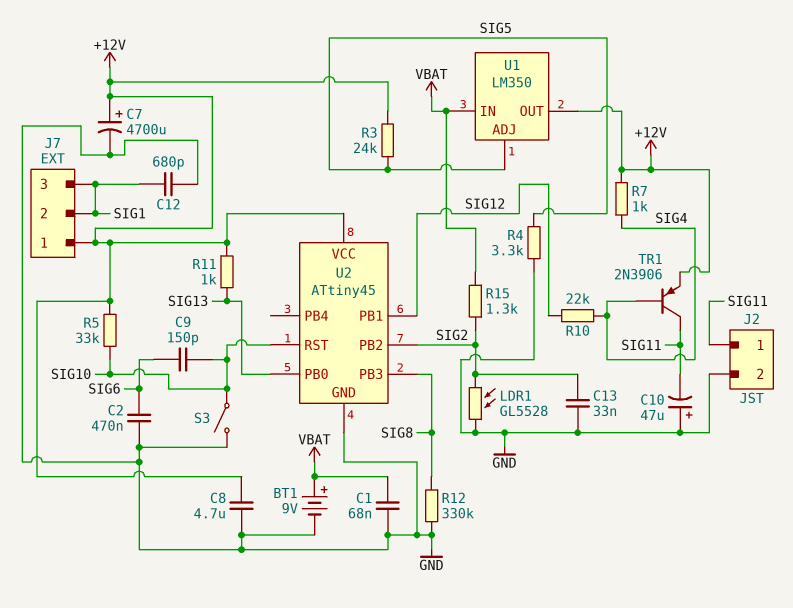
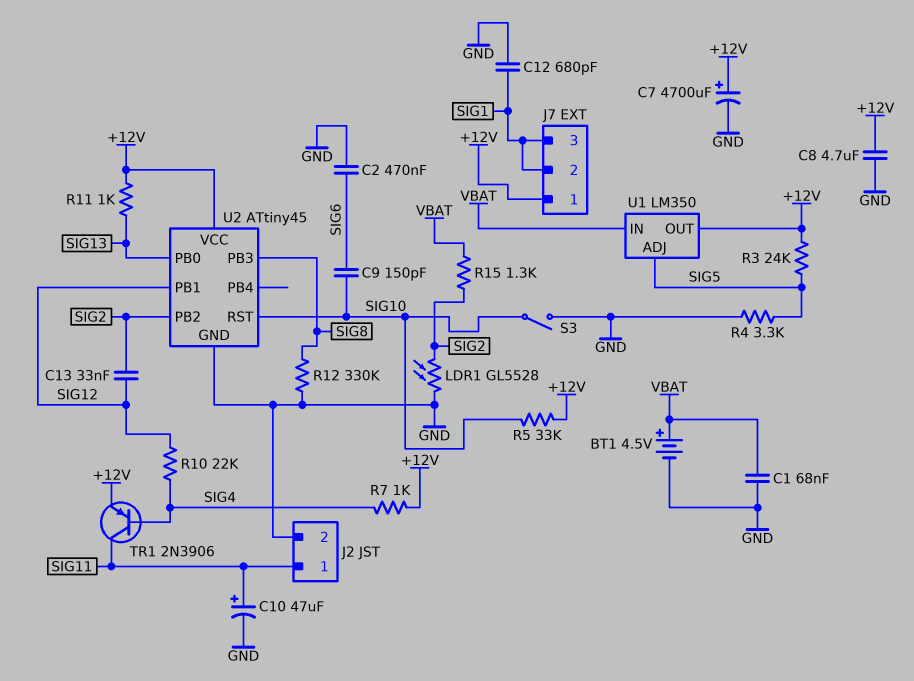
BT1: 9V (plus VBAT, minus GND) -> 4.5V (plus VBAT, minus GND)
C10: 47uF (plus GND, minus SIG11) -> 47uF (plus SIG11, minus GND)
C13: 33nF (GND, SIG2) -> 33nF (SIG2, SIG12)

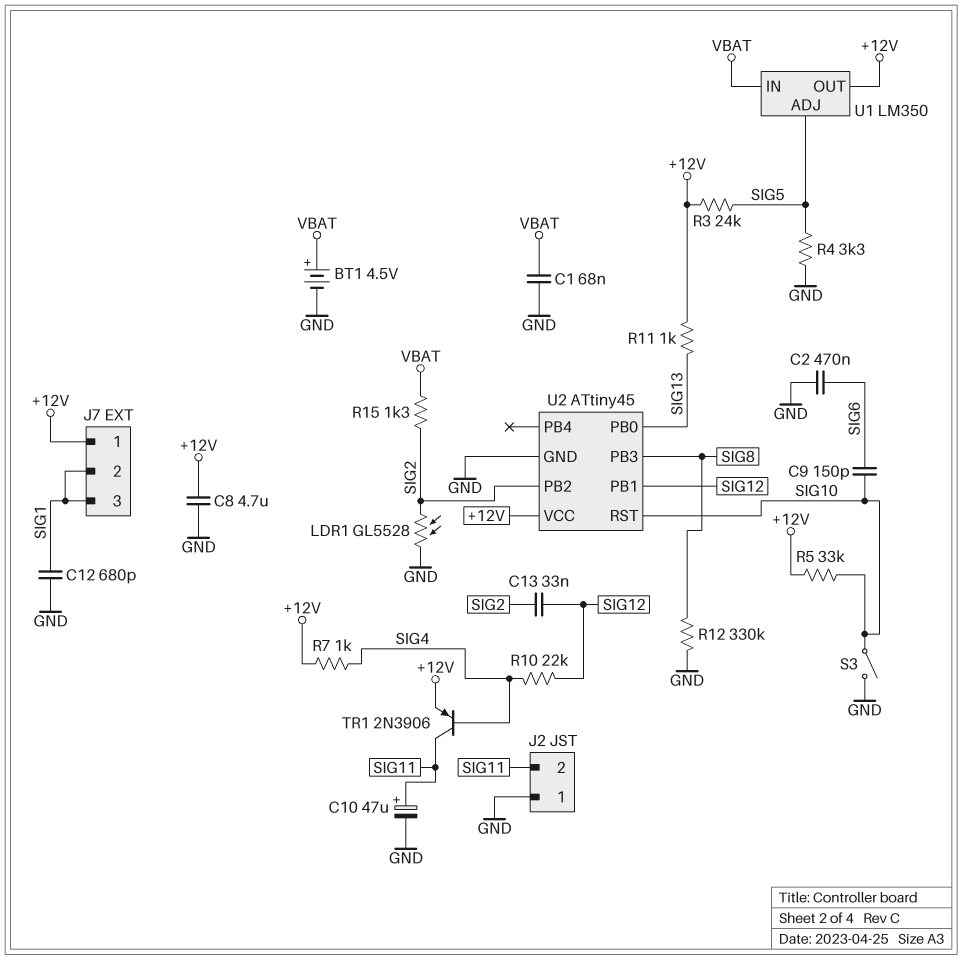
C7: 4700uF (plus +12V, minus GND) -> none
J2 pin 1: SIG11 -> GND
J2 pin 2: GND -> SIG11

